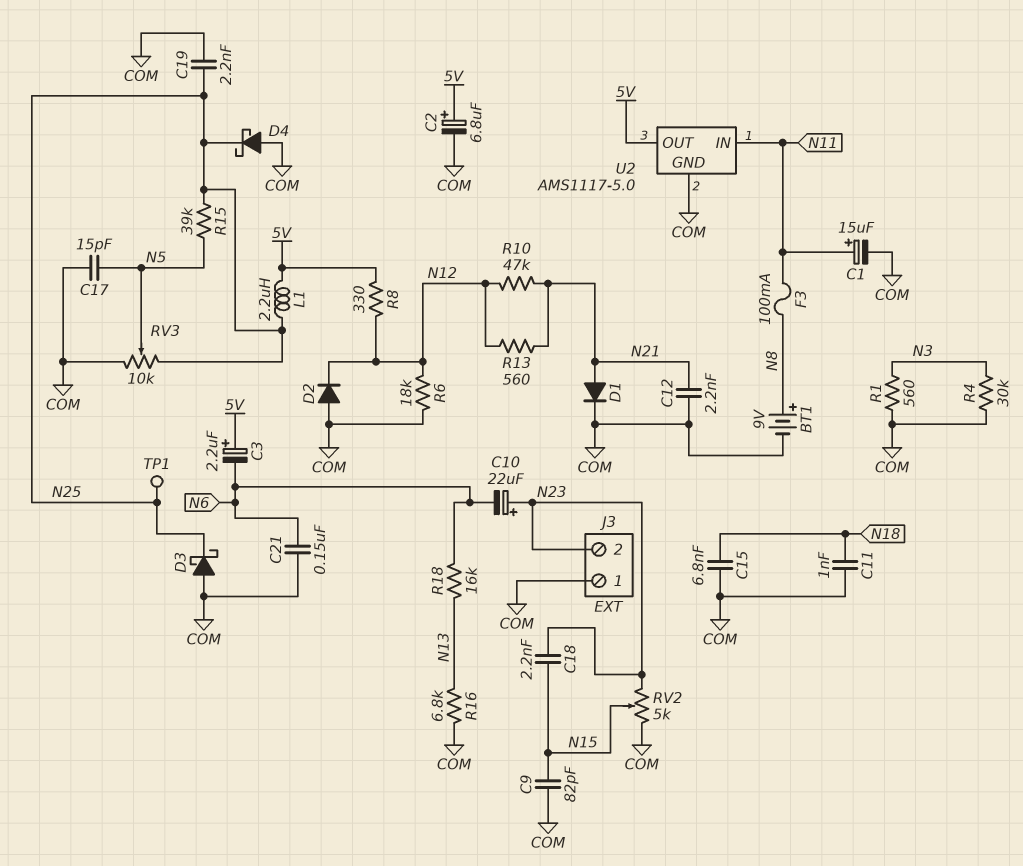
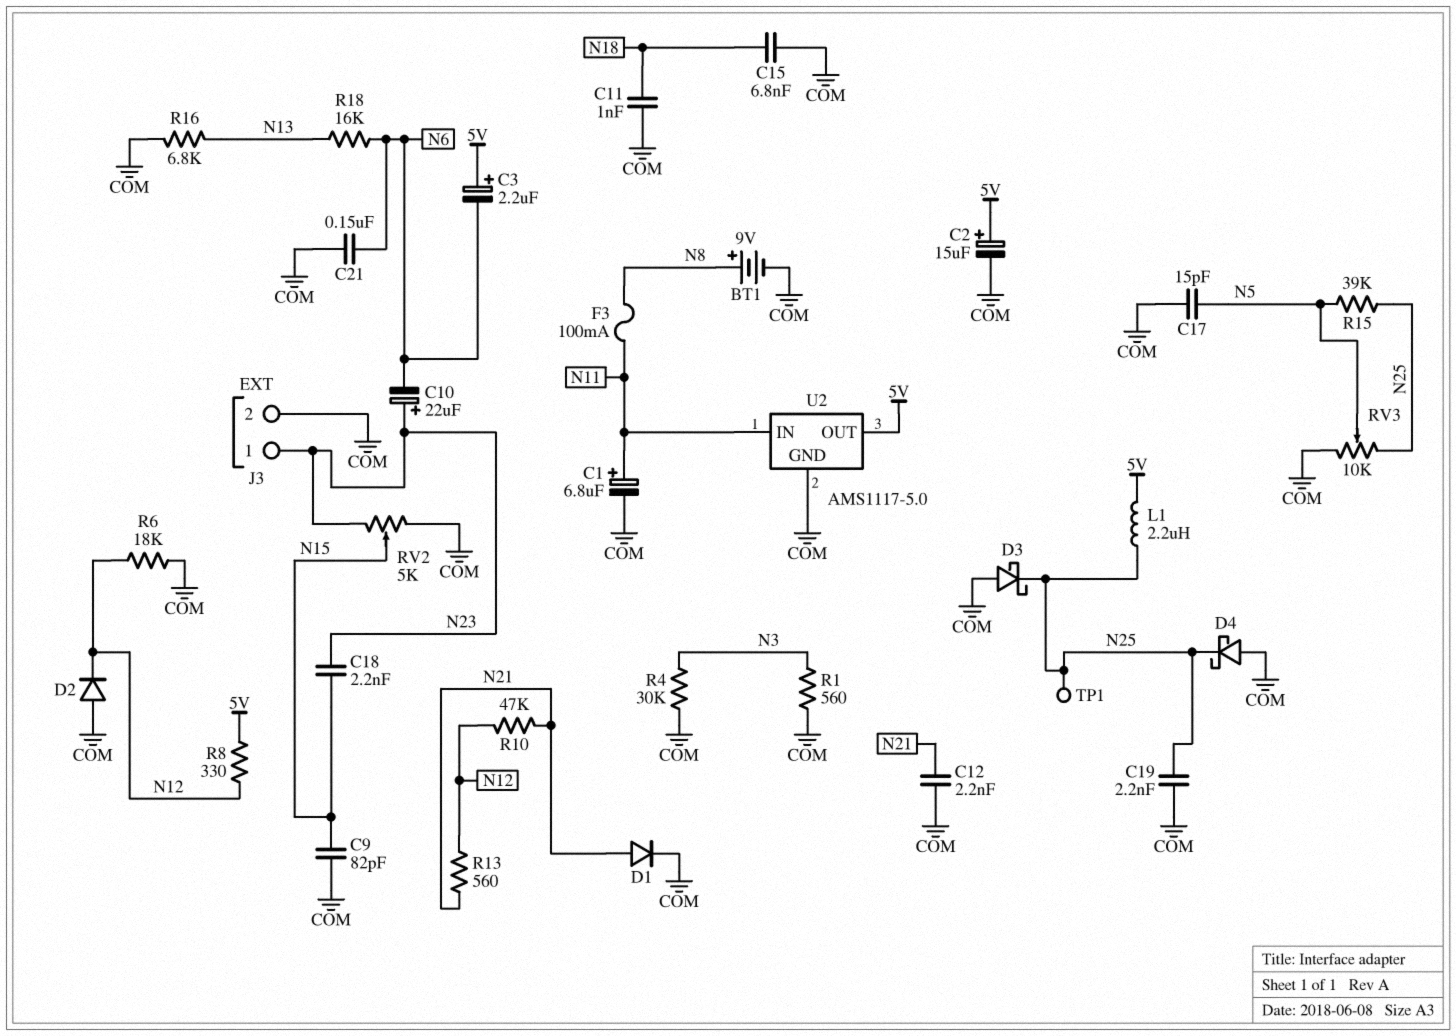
C1: 15uF (plus N11, minus COM) -> 6.8uF (plus N11, minus COM)
C2: 6.8uF (plus 5V, minus COM) -> 15uF (plus 5V, minus COM)
J3 pin 1: COM -> N23
J3 pin 2: N23 -> COM

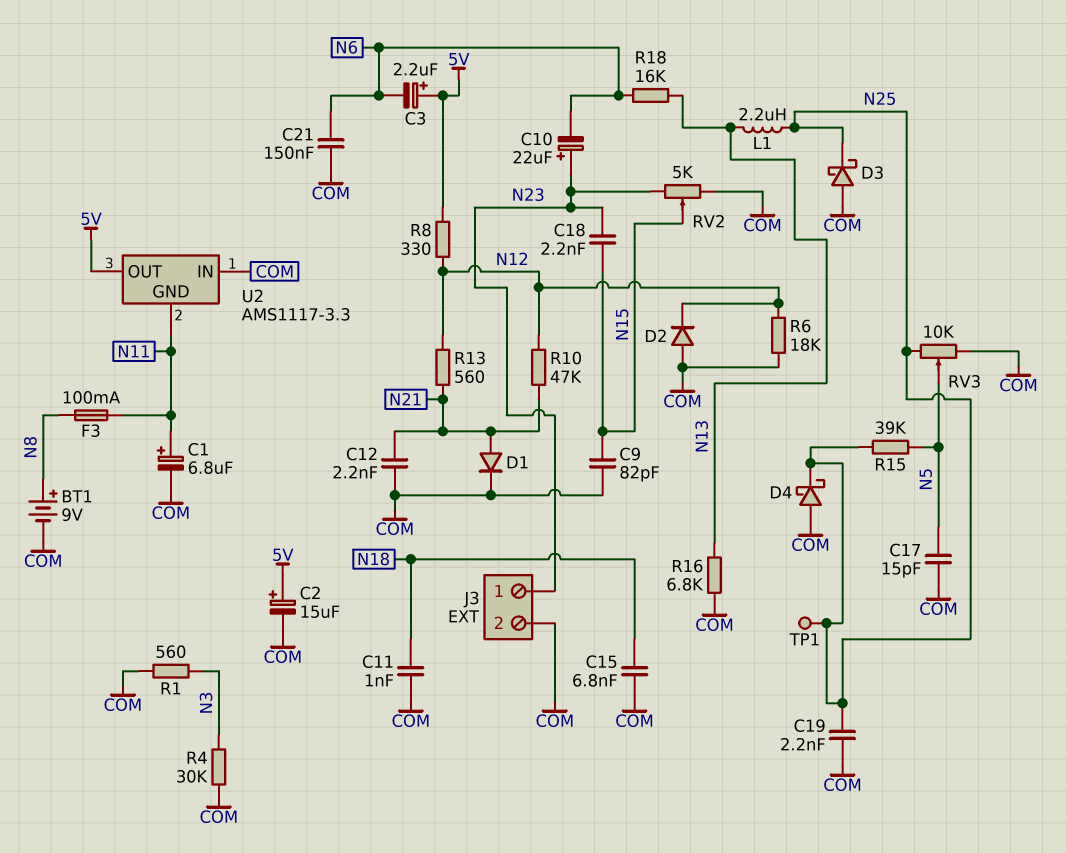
L1: 2.2uH (5V, N25) -> 2.2uH (N13, N25)
U2: AMS1117-5.0 -> AMS1117-3.3
U2 pin GND: COM -> N11
U2 pin IN: N11 -> COM

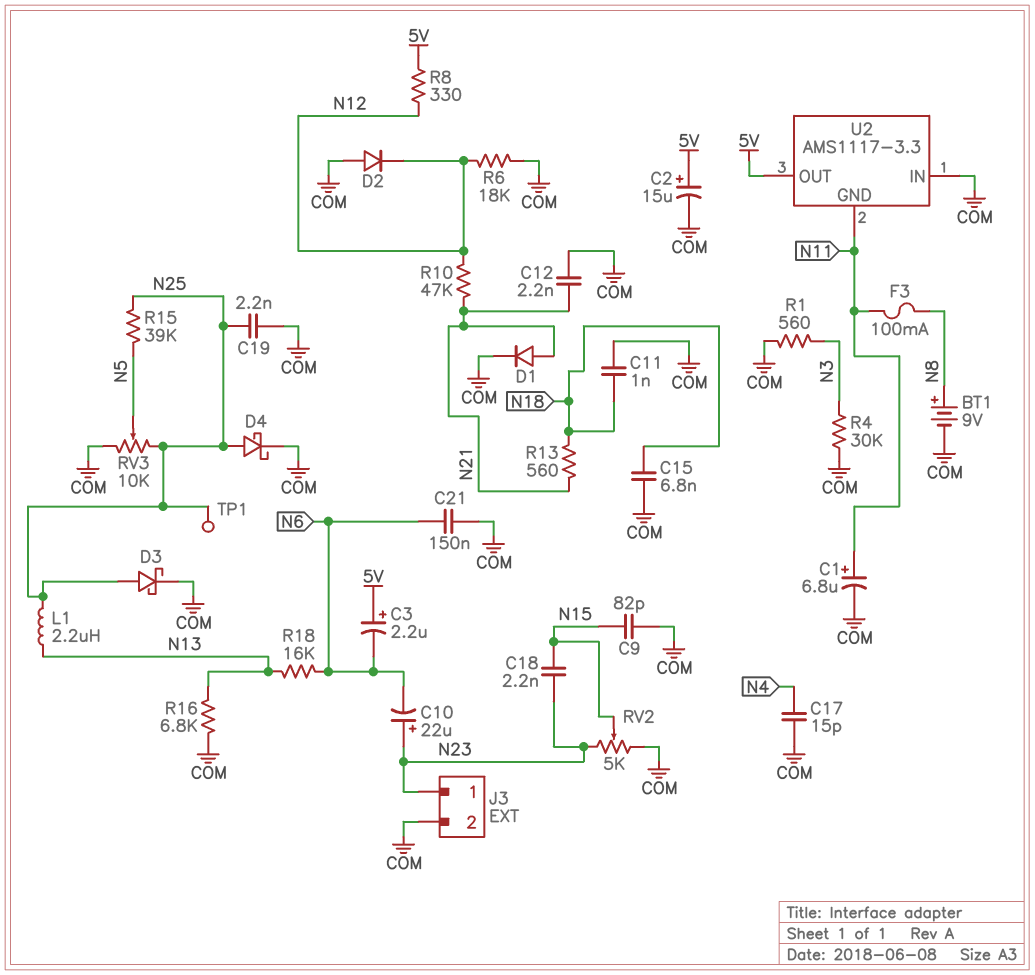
C17: 15pF (COM, N5) -> 15pF (COM, N4)
D3: schottky (A COM, K N25) -> schottky (A N25, K COM)
D4: schottky (A COM, K N25) -> schottky (A N25, K COM)
R13: 560 (N12, N21) -> 560 (N18, N21)

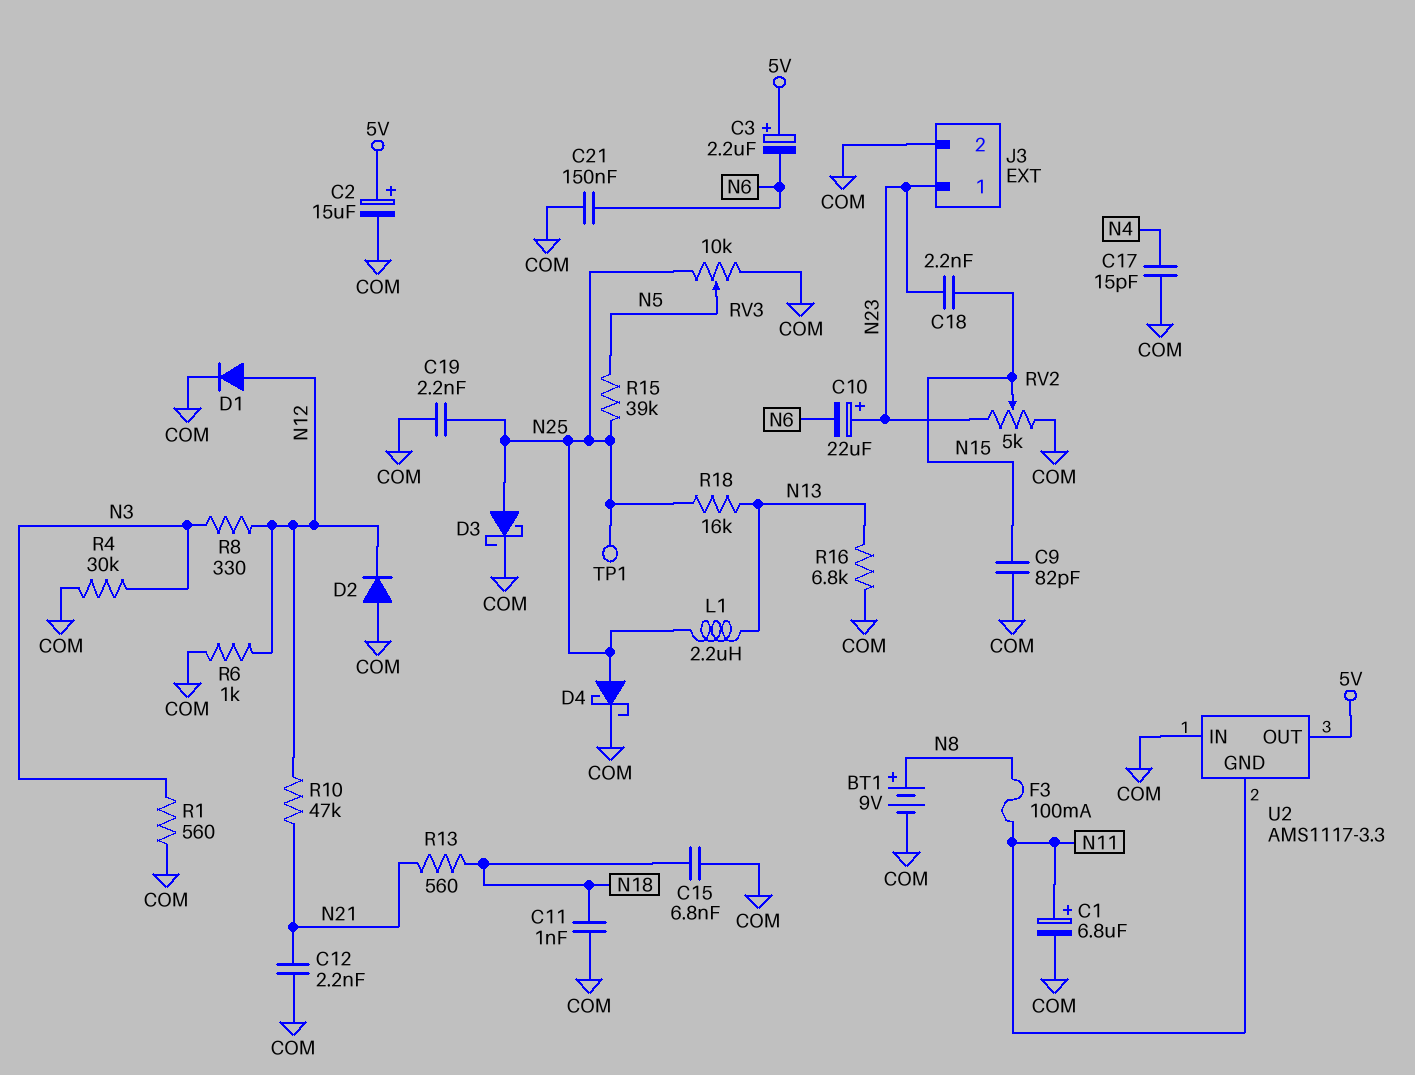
D1: diode (A N21, K COM) -> diode (A N12, K COM)
R6: 18k (COM, N12) -> 1k (COM, N12)
R8: 330 (5V, N12) -> 330 (N3, N12)
R18: 16k (N6, N13) -> 16k (N13, N25)

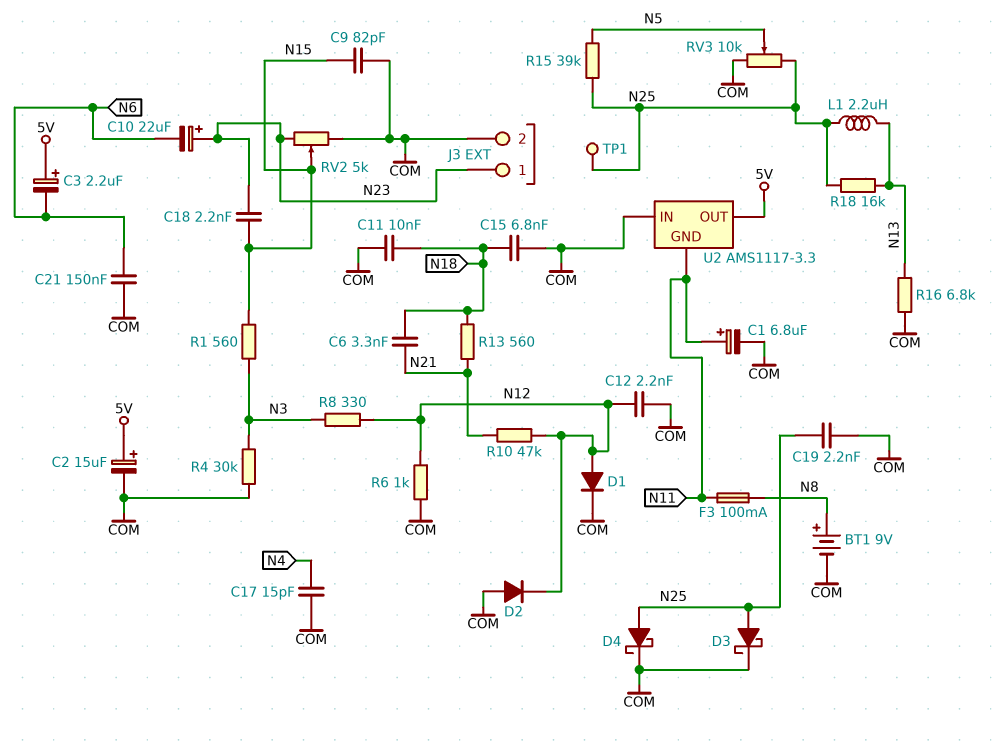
C6: none -> 3.3nF (N18, N21)
C11: 1nF (COM, N18) -> 10nF (COM, N18)
C12: 2.2nF (COM, N21) -> 2.2nF (COM, N12)
R1: 560 (COM, N3) -> 560 (N3, N15)

